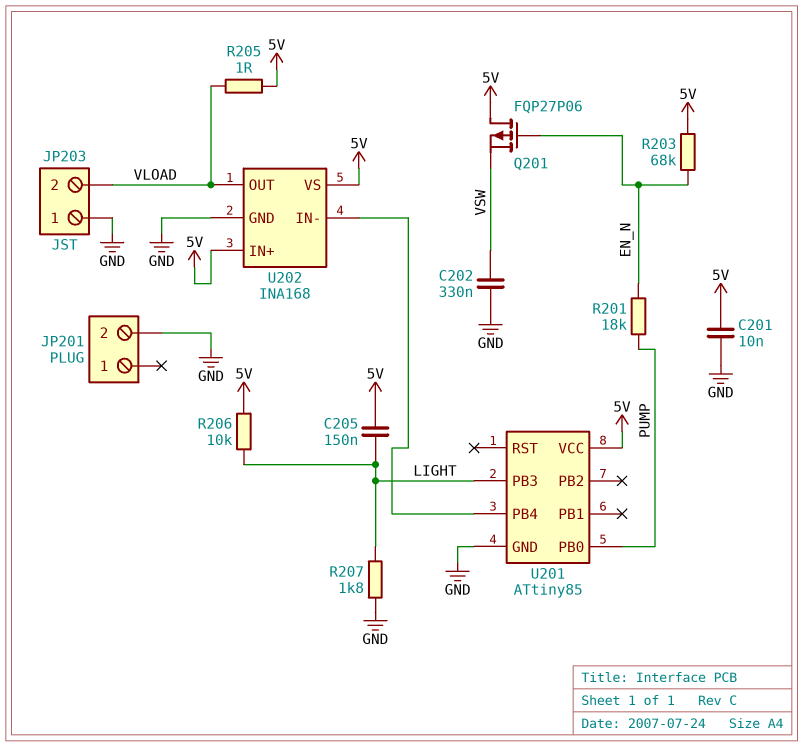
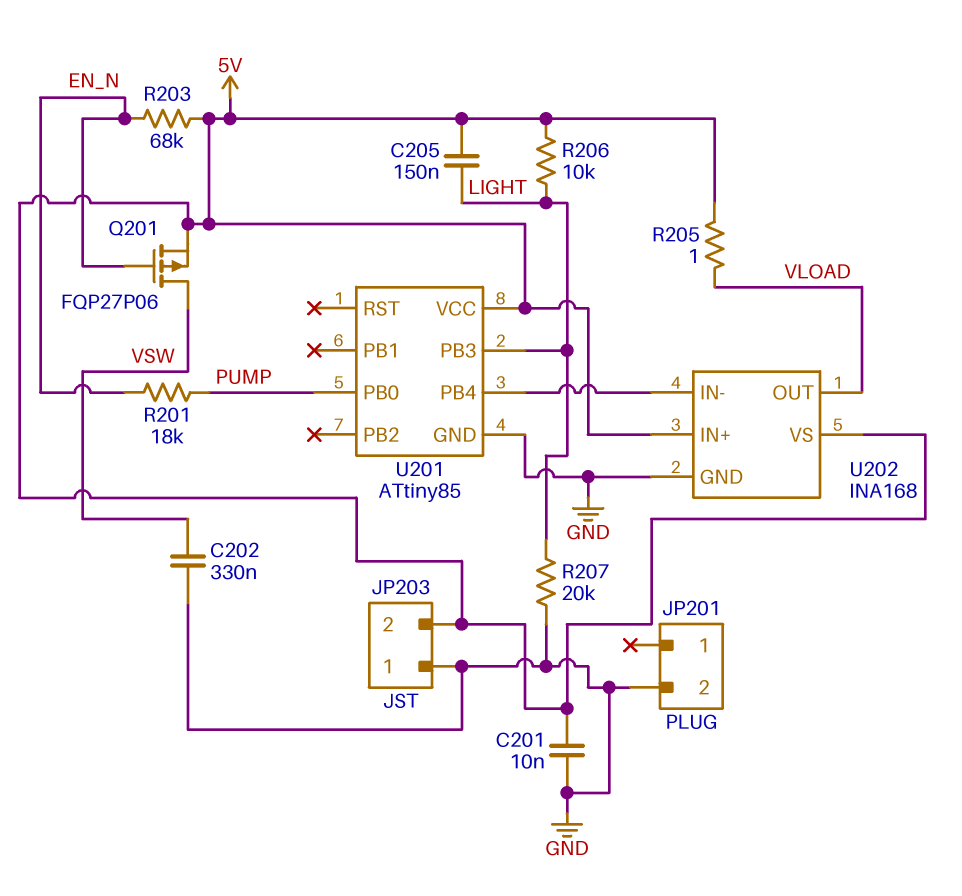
JP203 pin 2: VLOAD -> 5V
Q201: PMOS FQP27P06 (G EN_N, D 5V, S VSW) -> PMOS FQP27P06 (G EN_N, D VSW, S 5V)
R207: 1.8k (GND, LIGHT) -> 20k (GND, LIGHT)

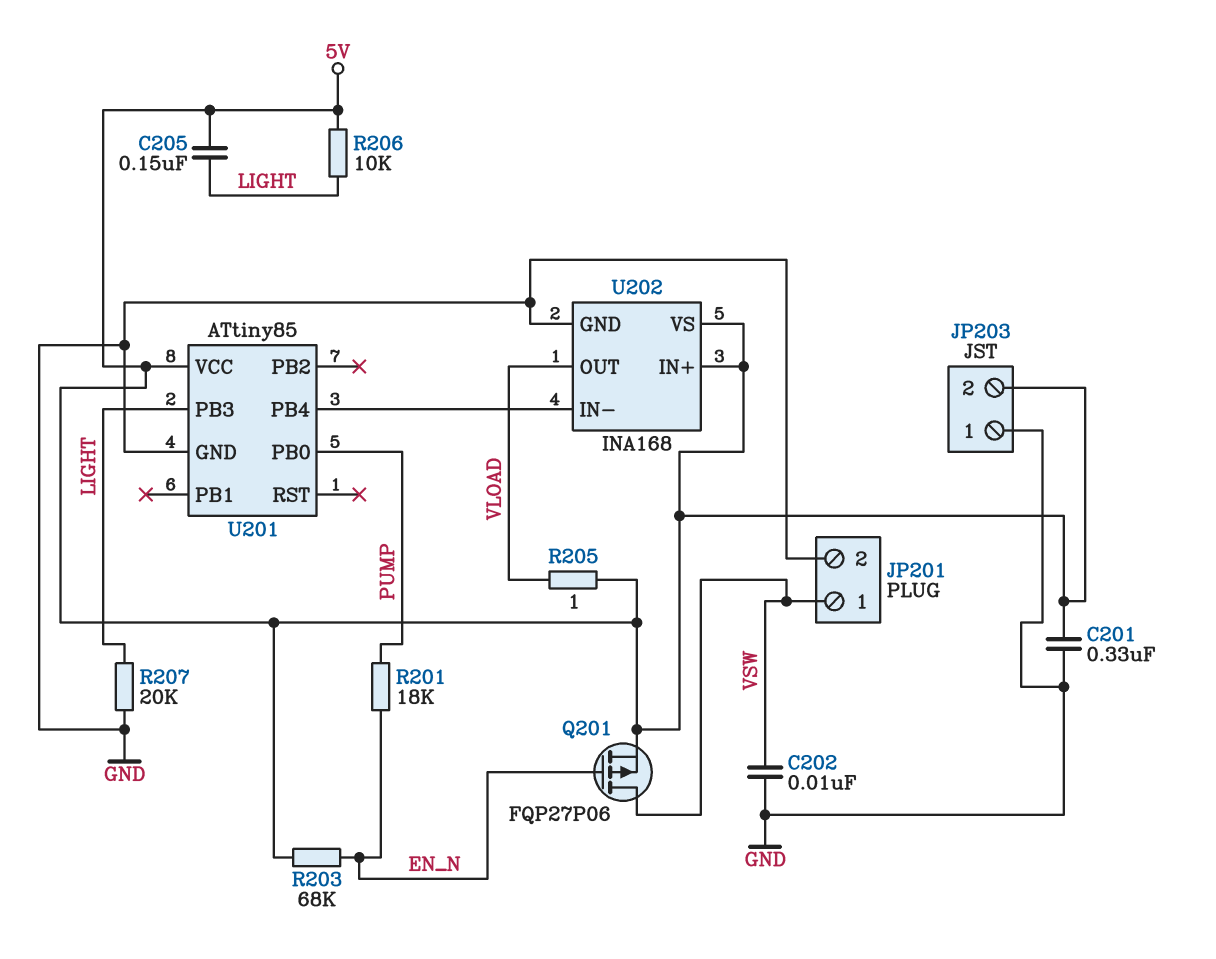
C201: 10nF (5V, GND) -> 330nF (5V, GND)
C202: 330nF (GND, VSW) -> 10nF (GND, VSW)
JP201 pin 1: none -> VSW

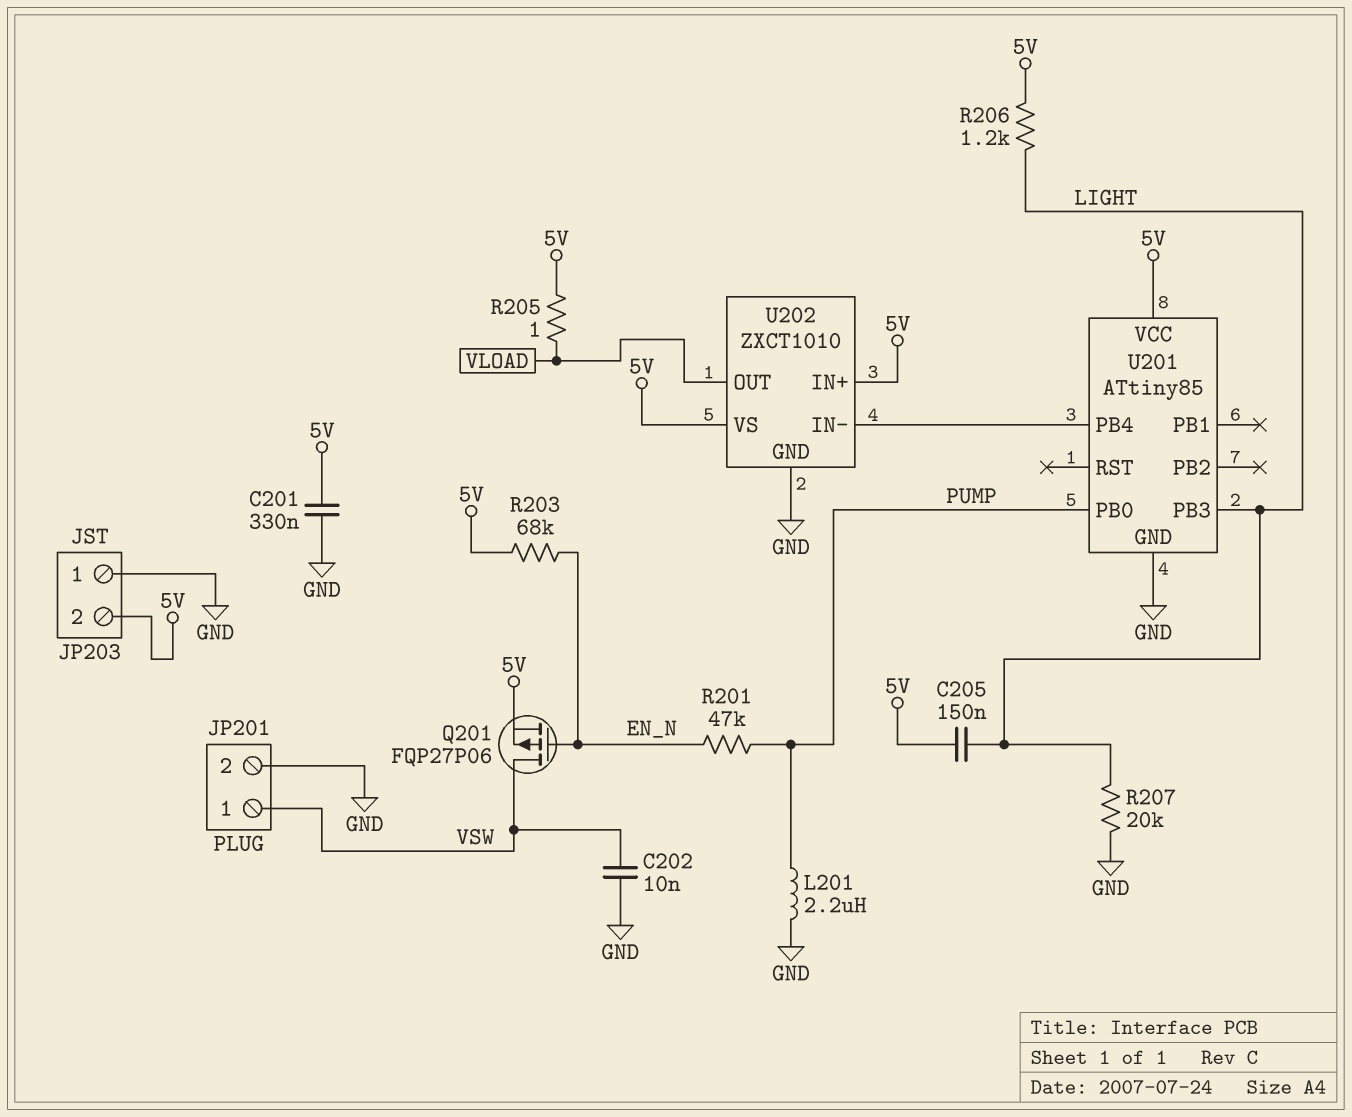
L201: none -> 2.2uH (GND, PUMP)
R201: 18k (EN_N, PUMP) -> 47k (EN_N, PUMP)
R206: 10k (5V, LIGHT) -> 1.2k (5V, LIGHT)
U202: INA168 -> ZXCT1010

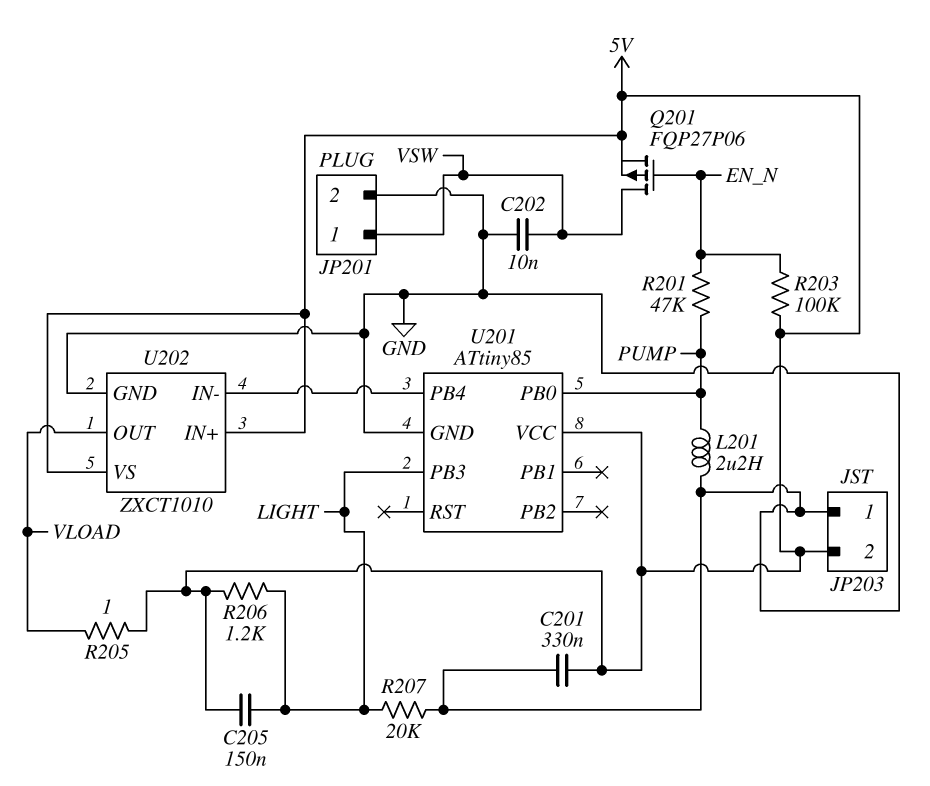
R203: 68k (5V, EN_N) -> 100k (5V, EN_N)

